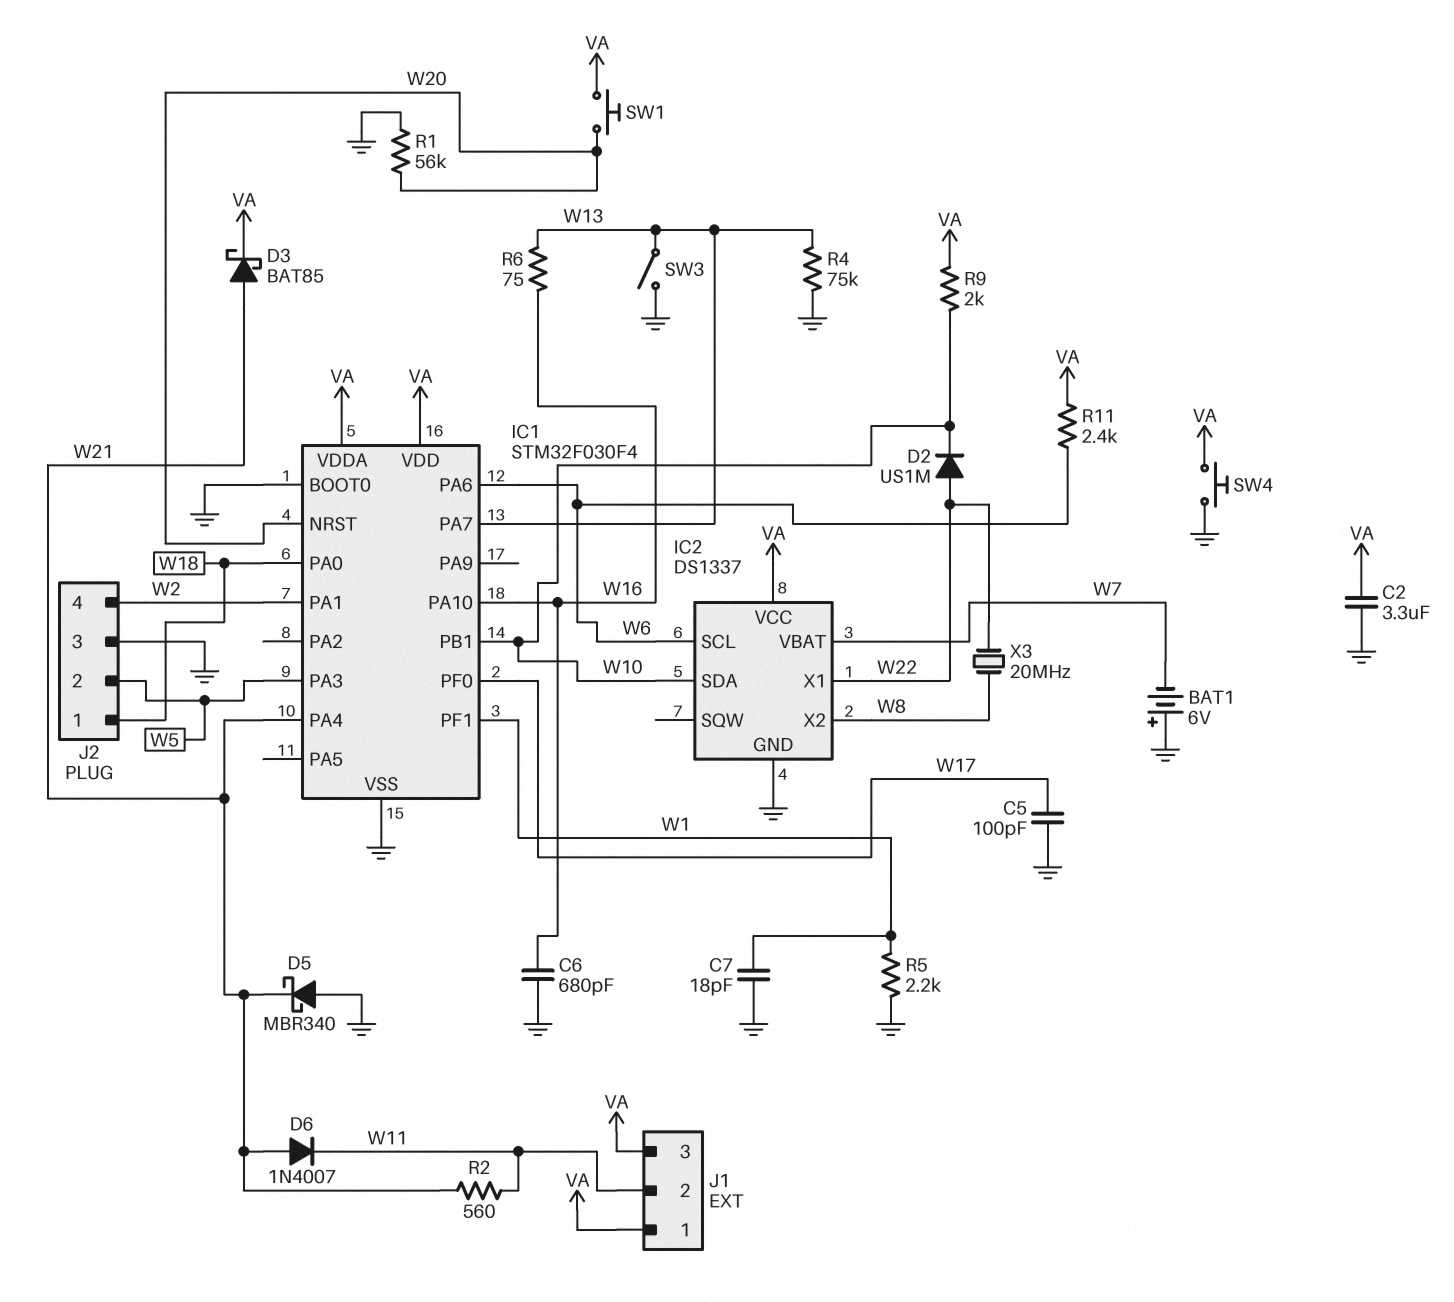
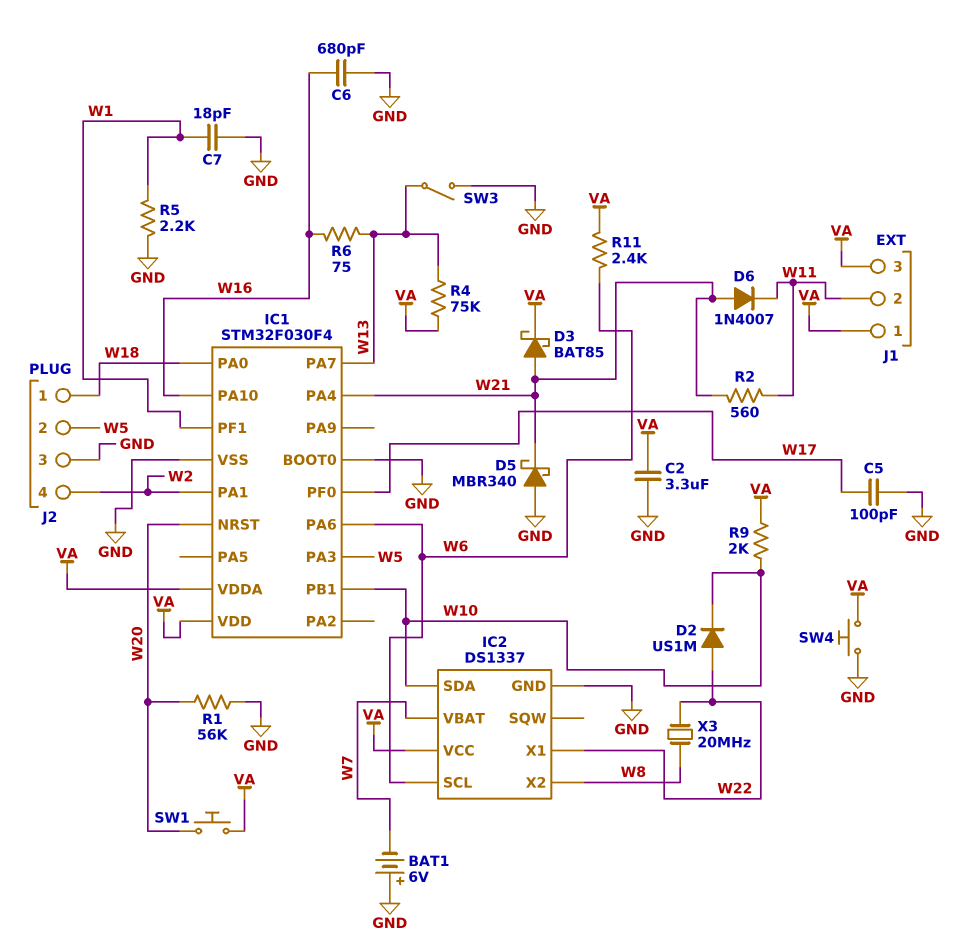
R4: 75k (GND, W13) -> 75k (VA, W13)

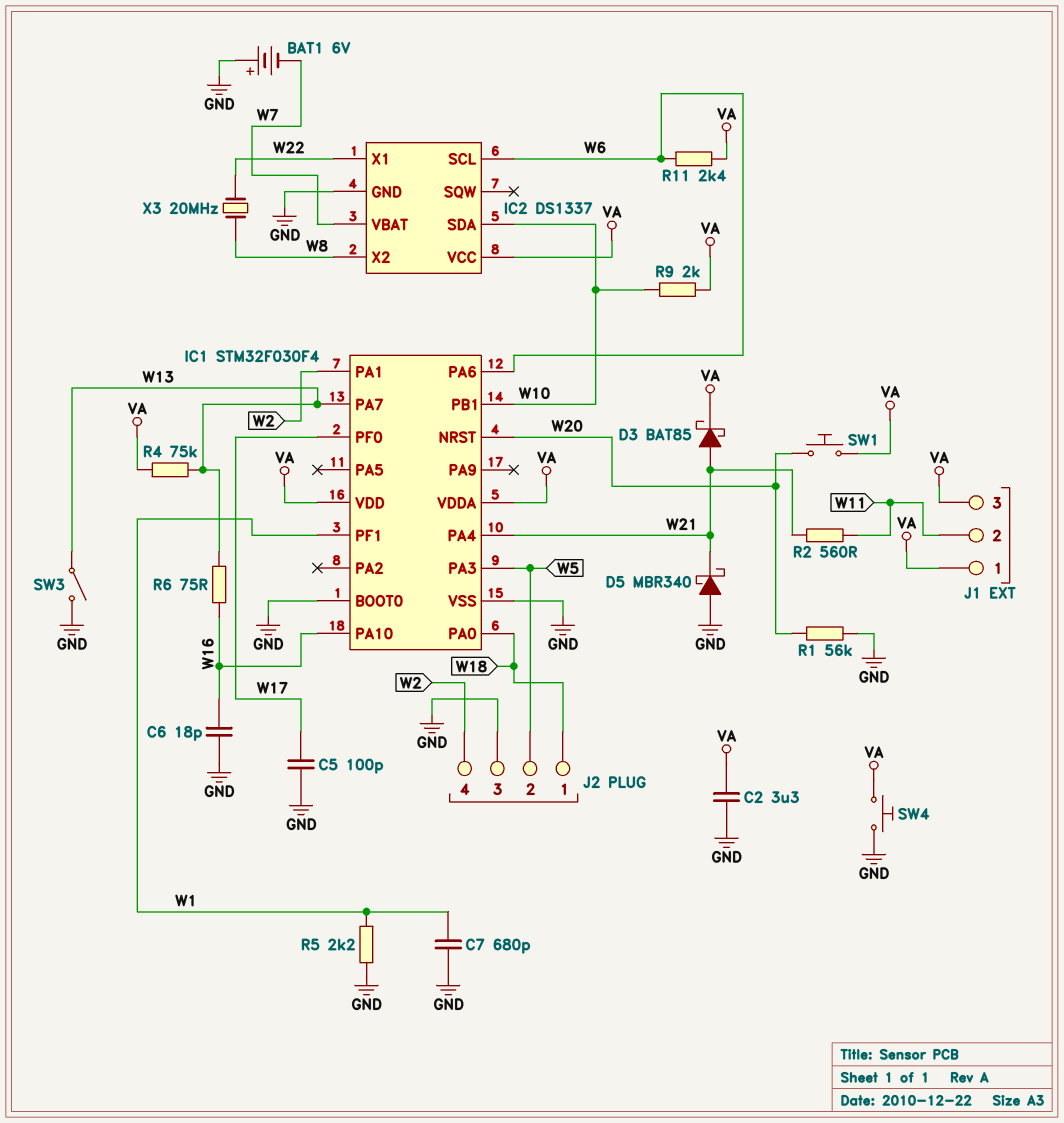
C6: 680pF (GND, W16) -> 18pF (GND, W16)
C7: 18pF (GND, W1) -> 680pF (GND, W1)
D2: diode US1M (A W22, K W10) -> none
D6: diode 1N4007 (A W21, K W11) -> none

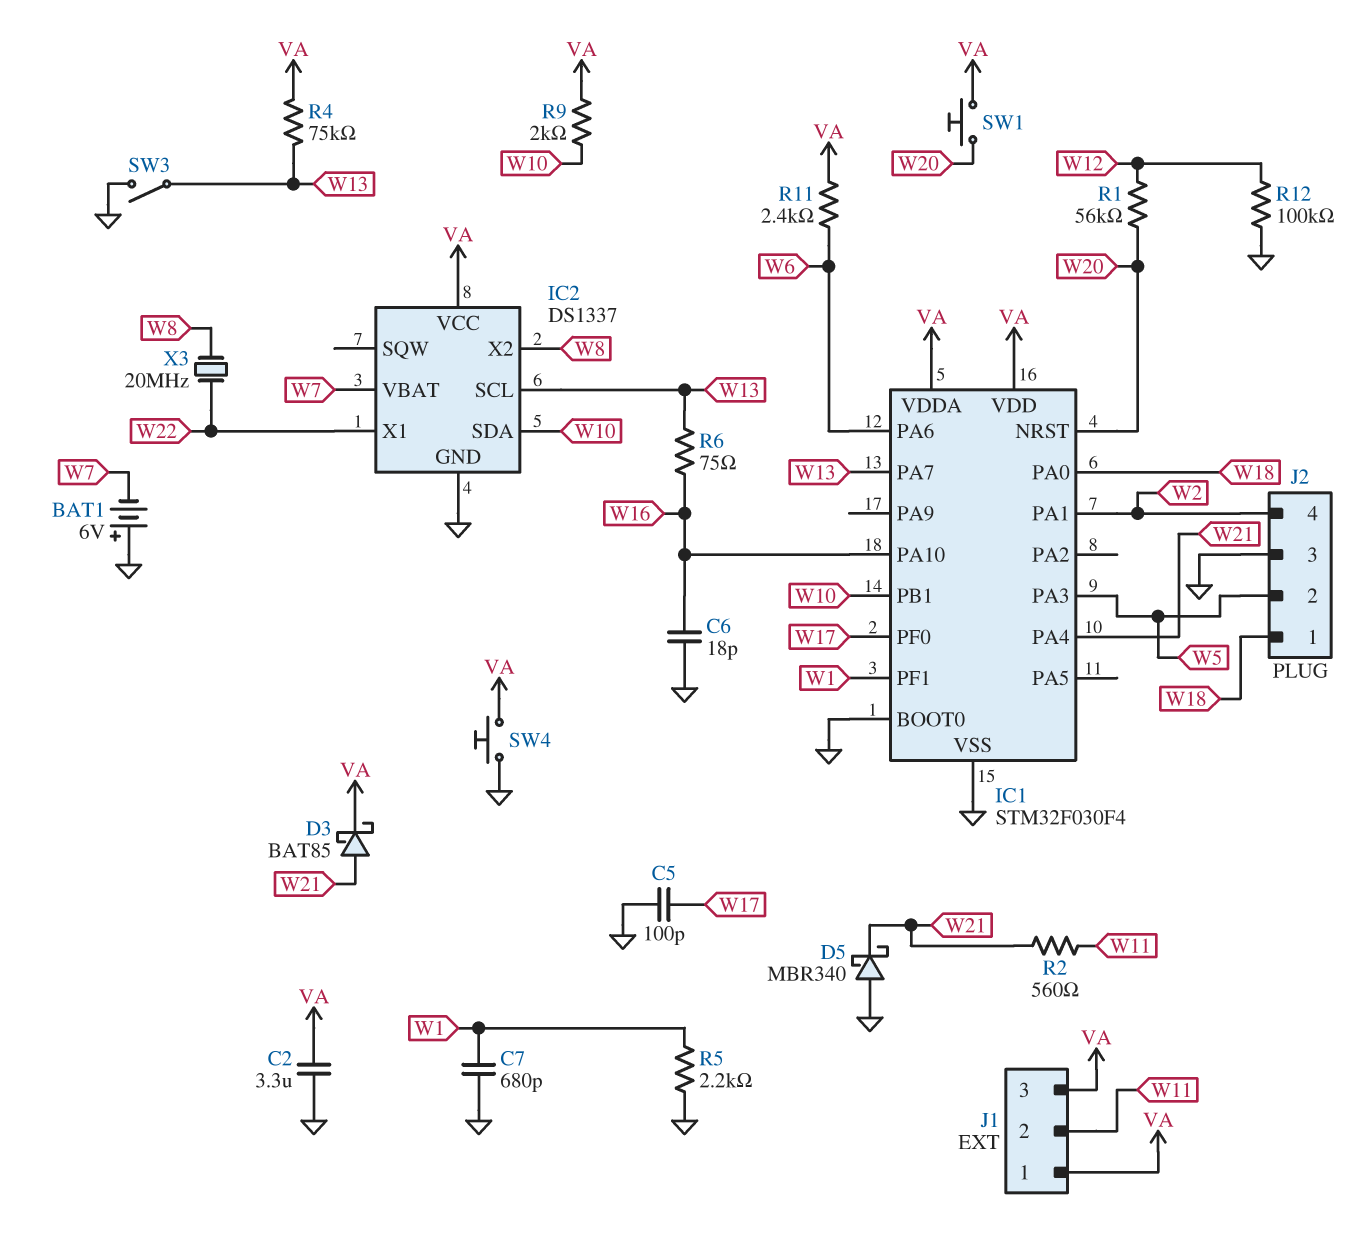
IC2 pin SCL: W6 -> W13
R1: 56k (GND, W20) -> 56k (W12, W20)
R12: none -> 100k (GND, W12)

